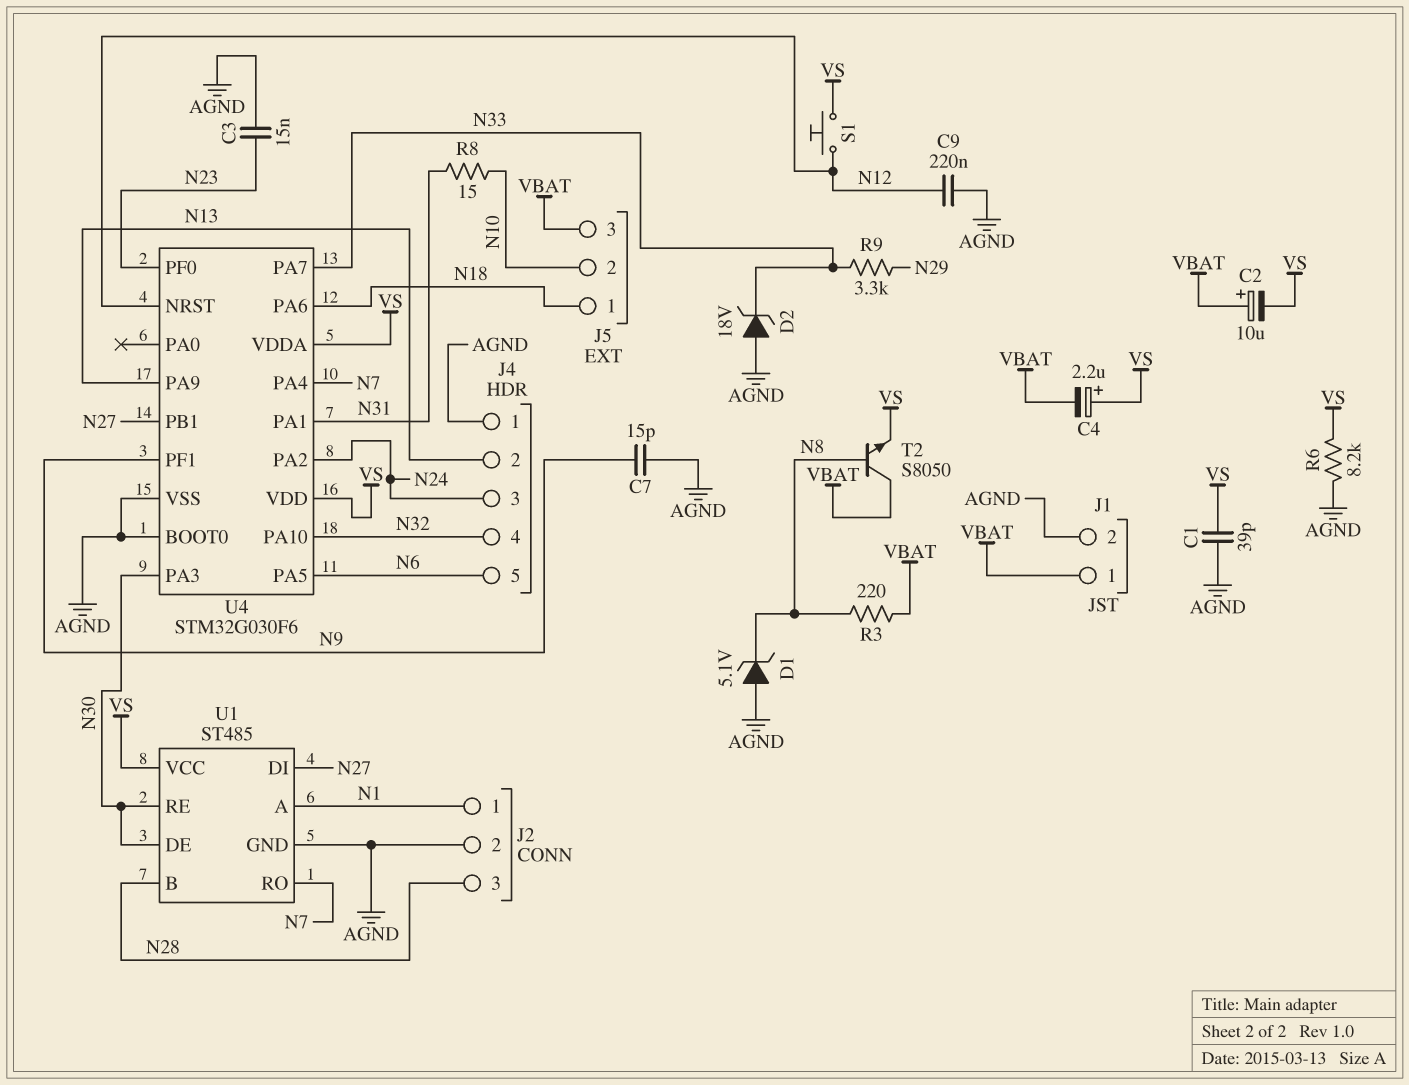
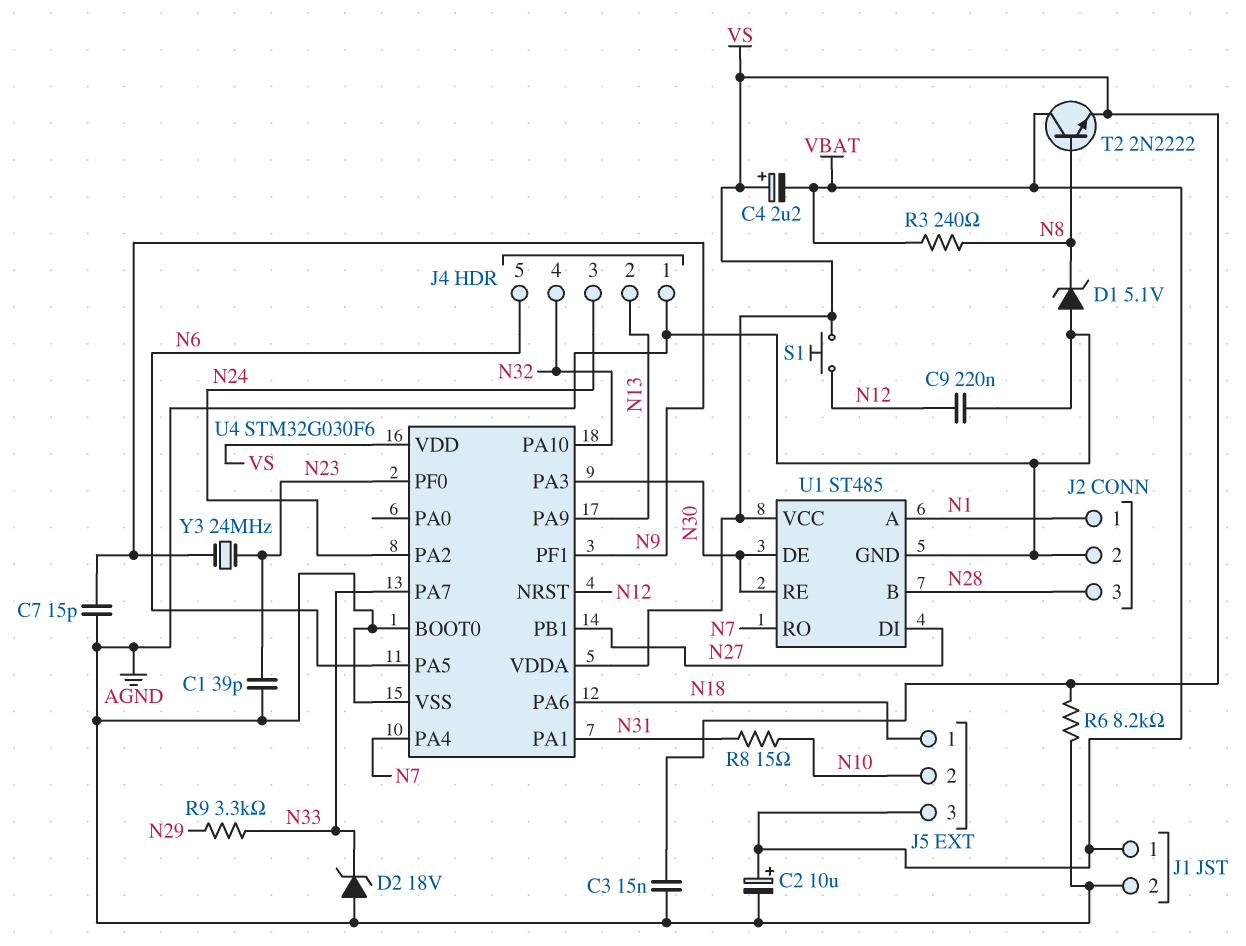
C1: 39pF (AGND, VS) -> 39pF (AGND, N23)
C2: 10uF (plus VBAT, minus VS) -> 10uF (plus VBAT, minus AGND)
C3: 15nF (AGND, N23) -> 15nF (AGND, VS)
R3: 220 (N8, VBAT) -> 240 (N8, VBAT)
T2: NPN S8050 (B N8, C VBAT, E VS) -> NPN 2N2222 (B N8, C VBAT, E VS)
Y3: none -> 24MHz (N9, N23)

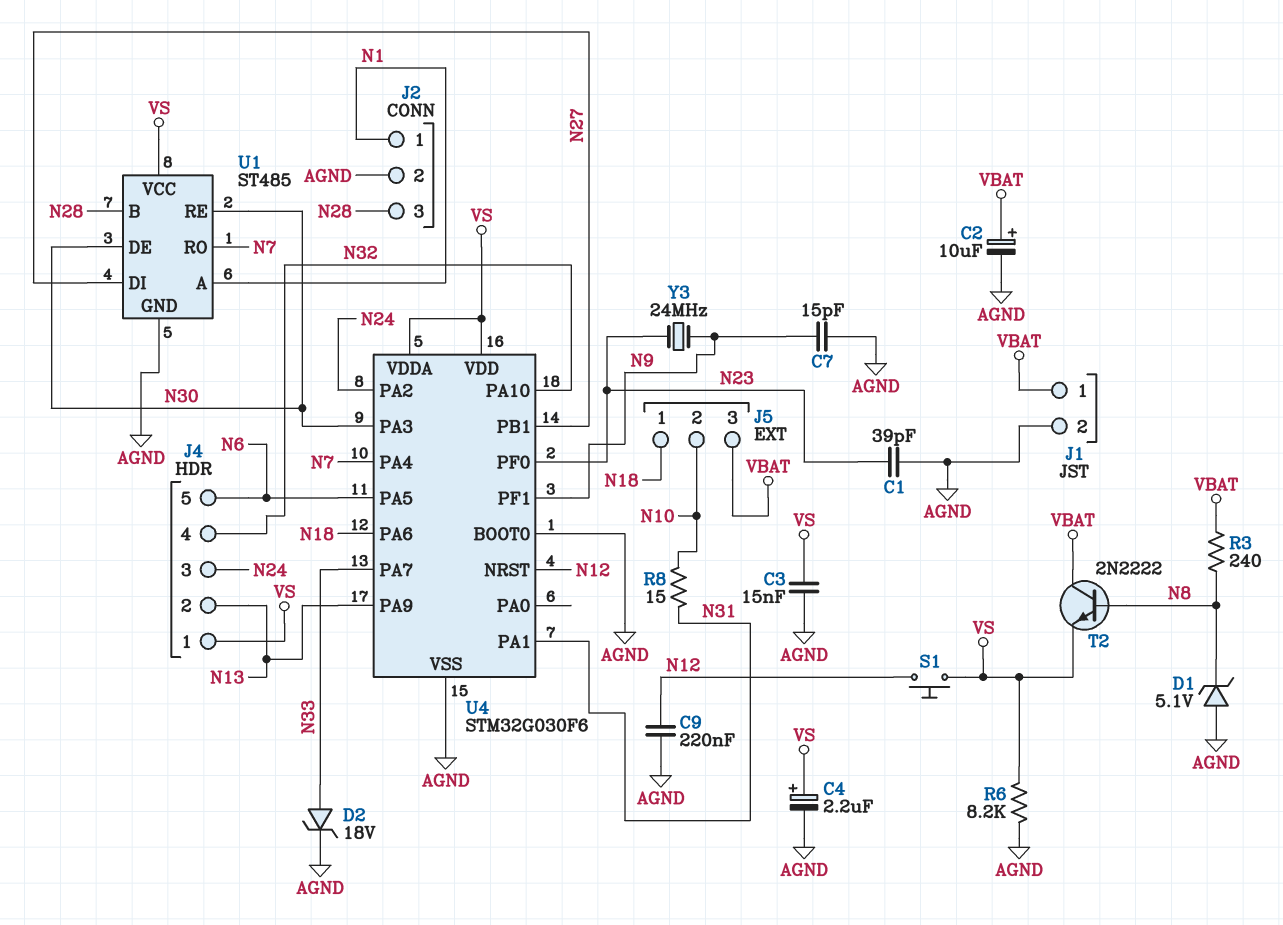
C4: 2.2uF (plus VS, minus VBAT) -> 2.2uF (plus VS, minus AGND)
D2: zener 18V (A AGND, K N33) -> zener 18V (A N33, K AGND)
J4 pin 1: AGND -> VS
R9: 3.3k (N29, N33) -> none

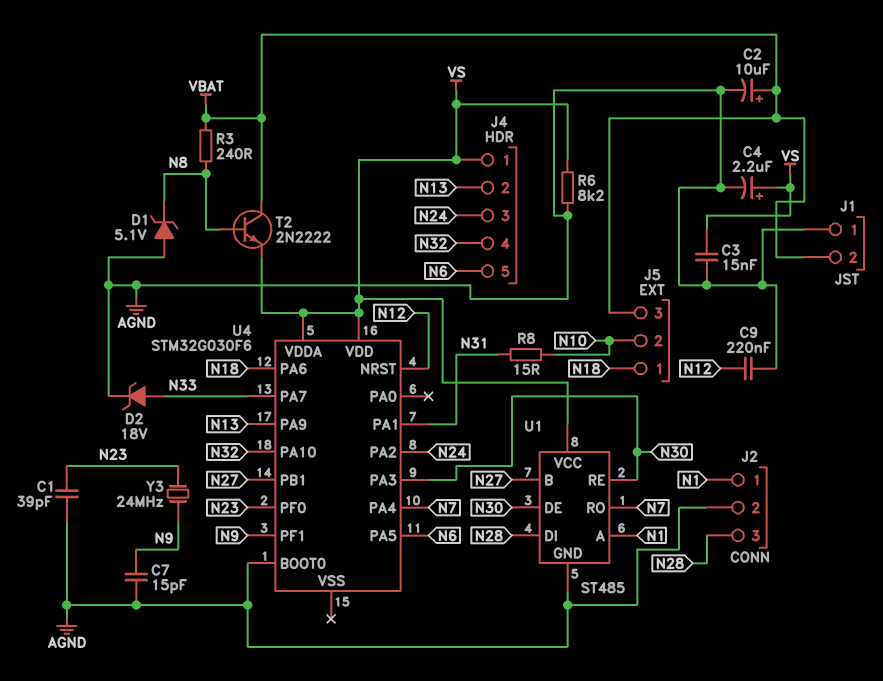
J1 pin 1: VBAT -> AGND
J1 pin 2: AGND -> VBAT
S1: button (N12, VS) -> none
U1 pin B: N28 -> N27
U1 pin DI: N27 -> N28
U4 pin VSS: AGND -> none

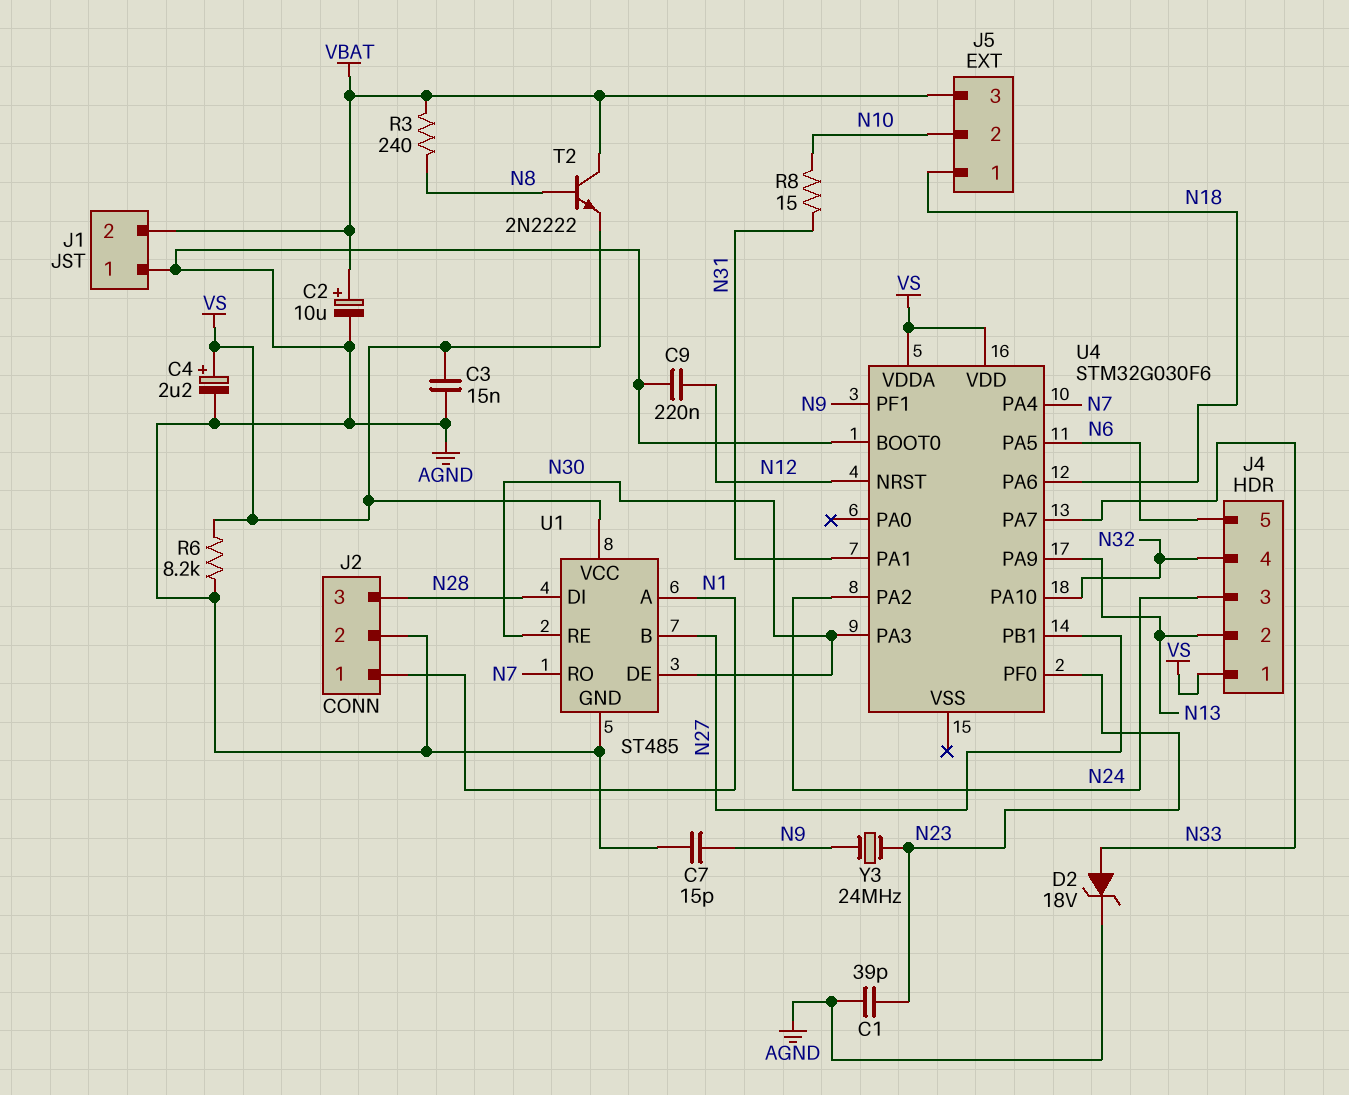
D1: zener 5.1V (A AGND, K N8) -> none

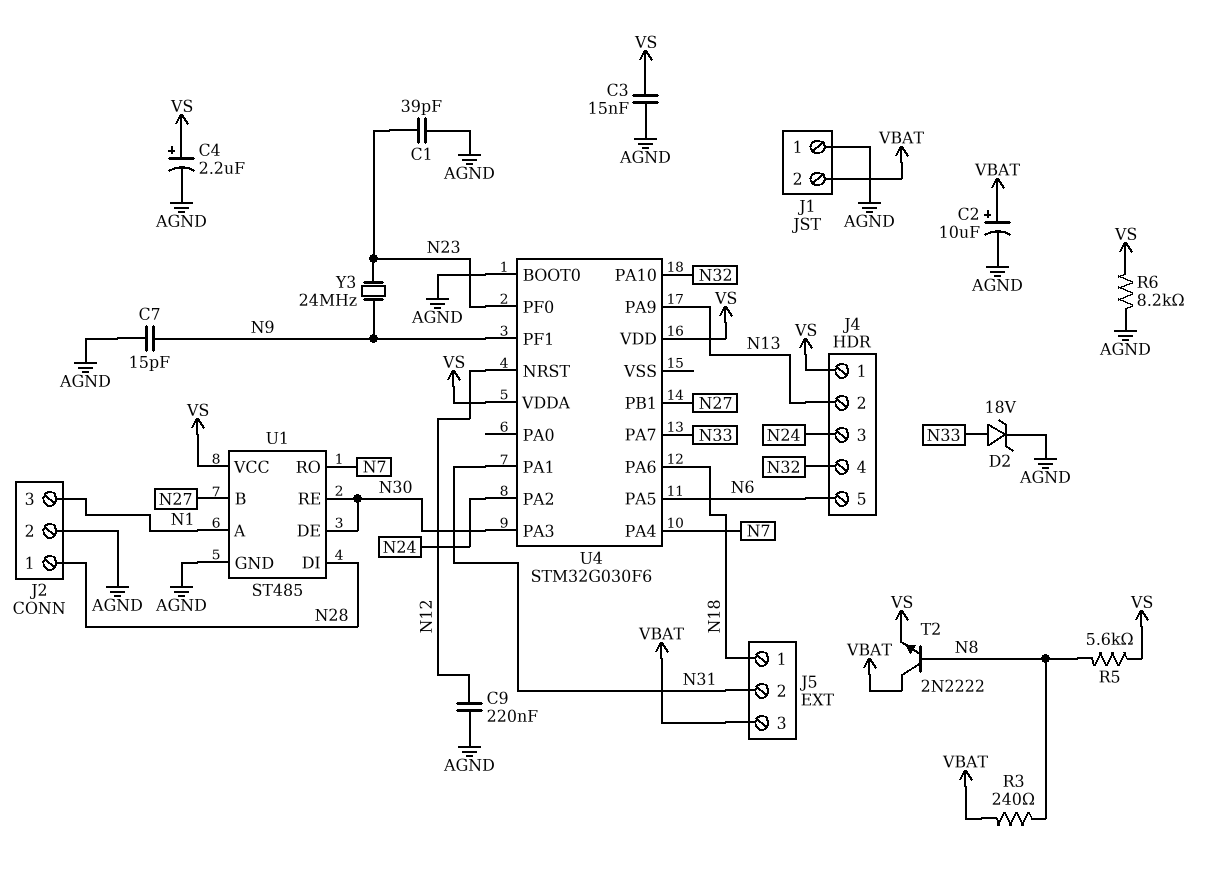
J2 pin 1: N1 -> N28
J2 pin 3: N28 -> N1
J5 pin 2: N10 -> N31
R5: none -> 5.6k (N8, VS)
R8: 15 (N10, N31) -> none

